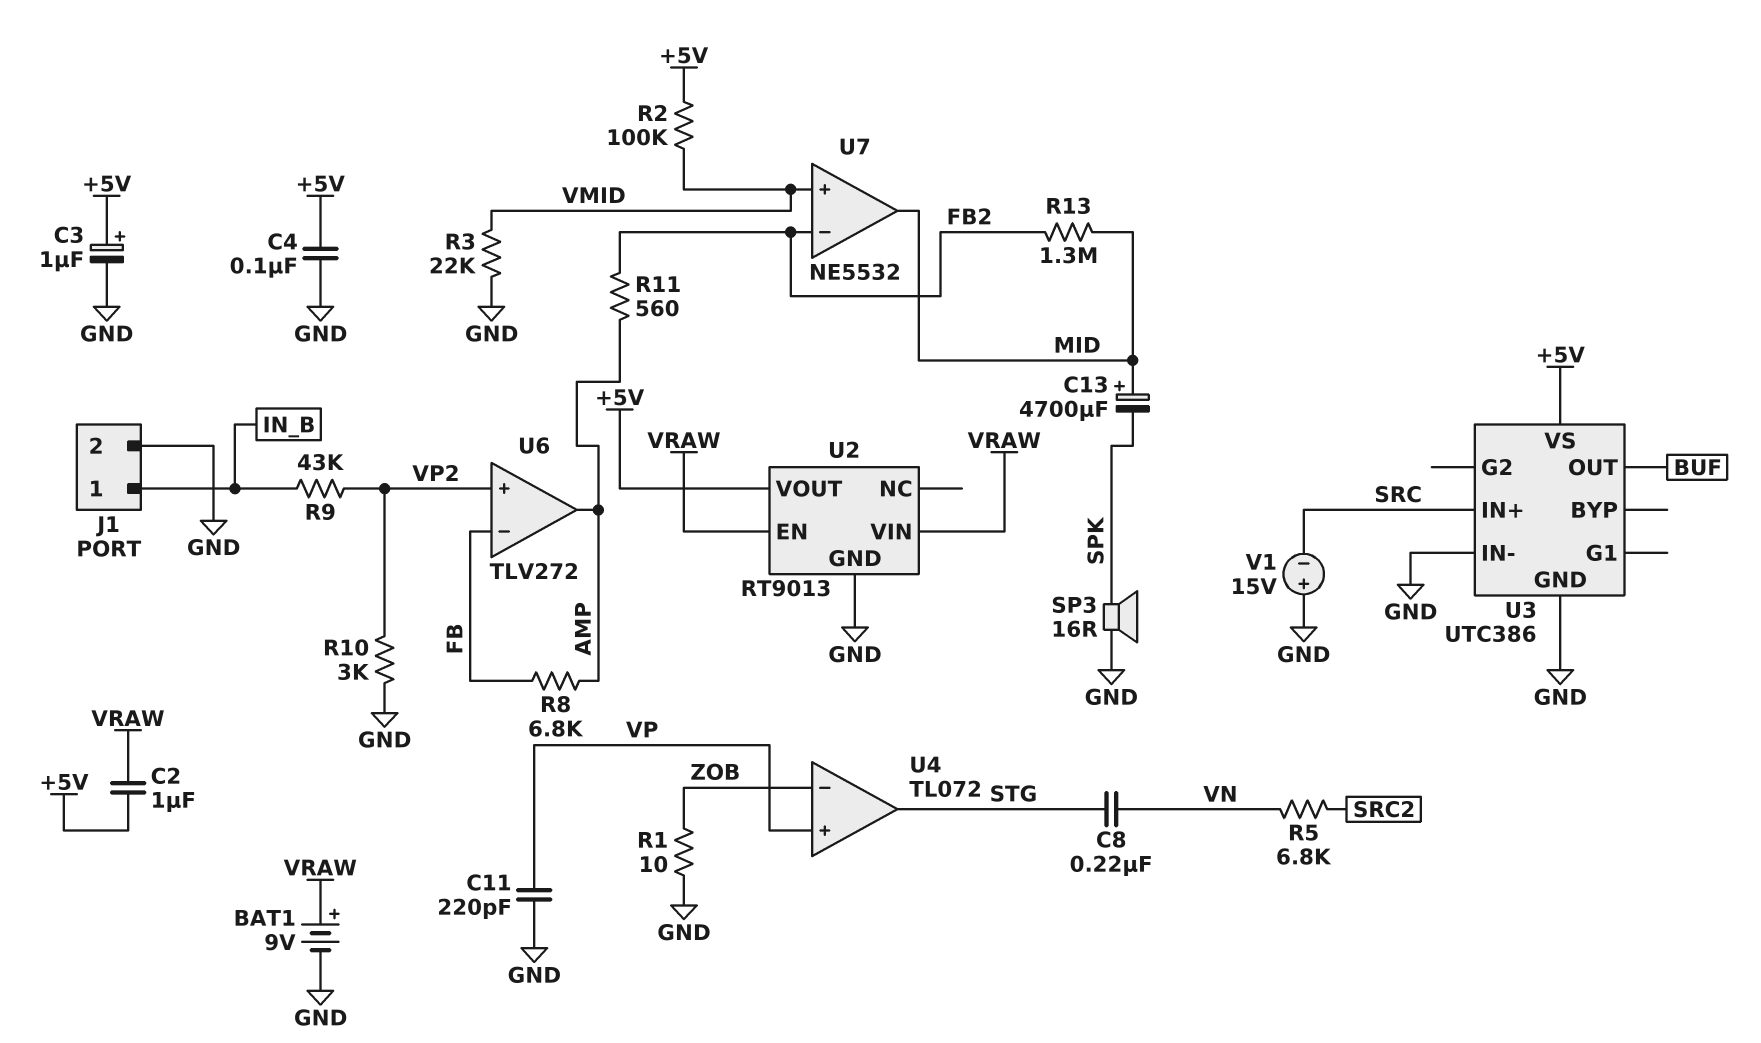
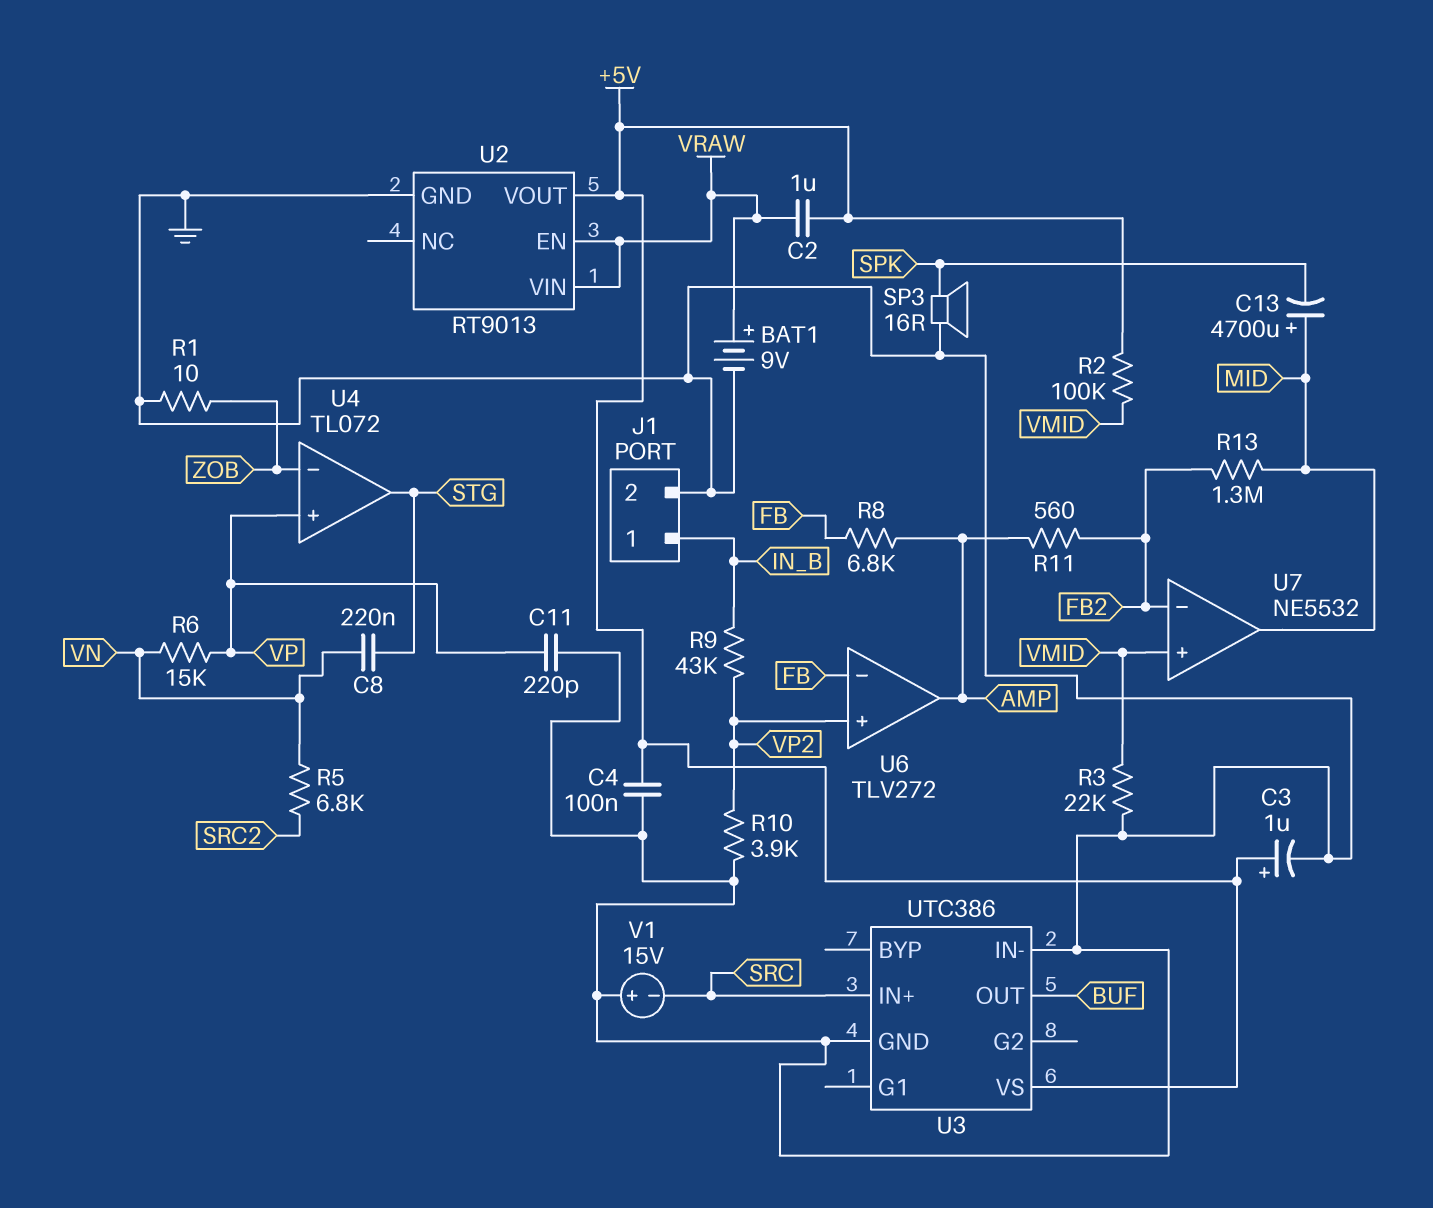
R6: none -> 15k (VN, VP)
R10: 3k (GND, VP2) -> 3.9k (GND, VP2)

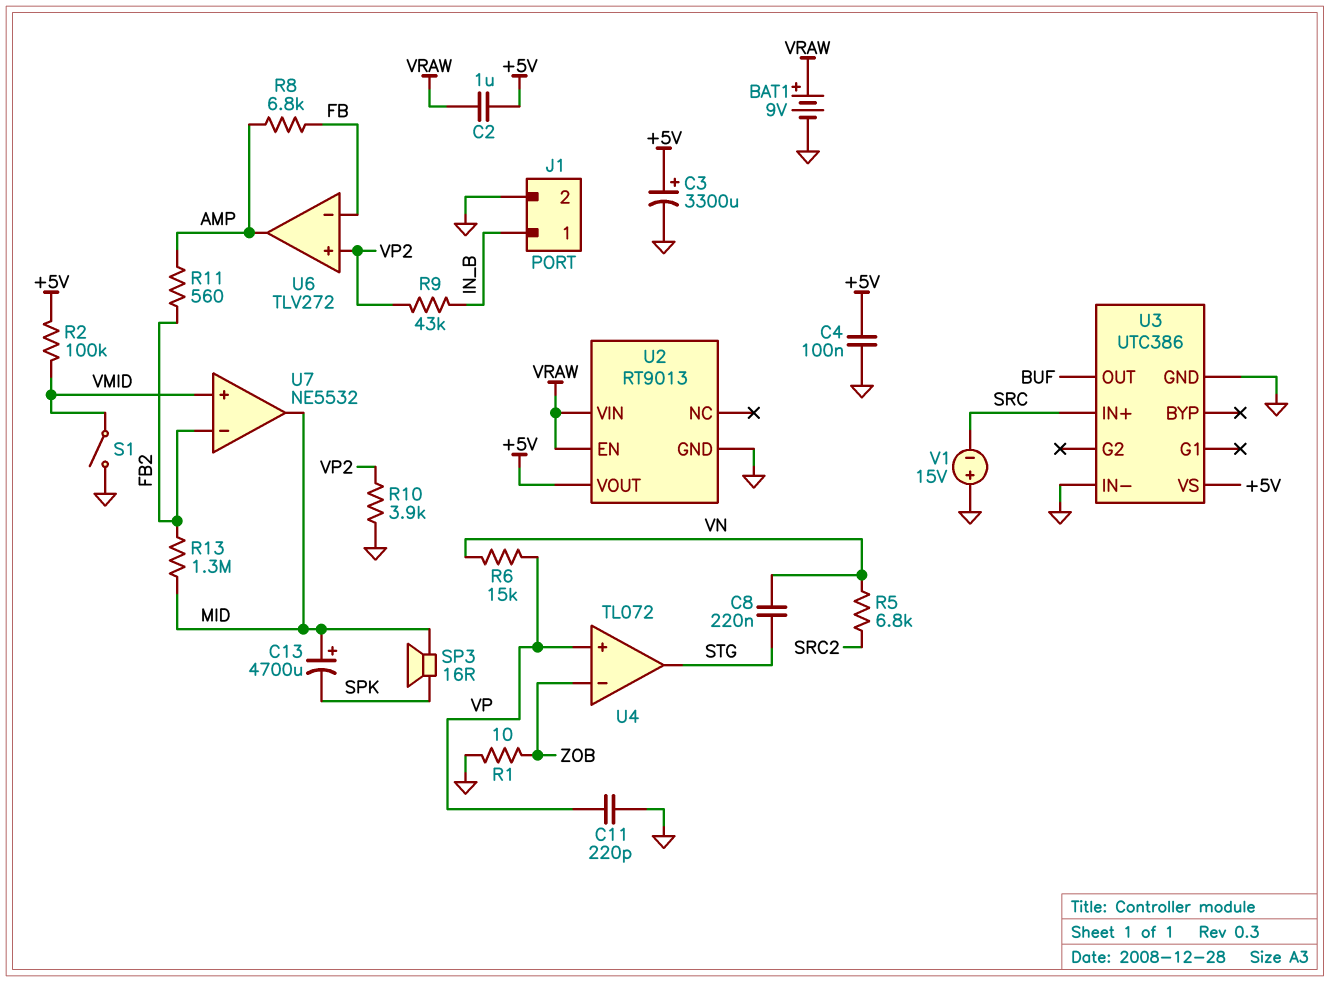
C3: 1uF (plus +5V, minus GND) -> 3300uF (plus +5V, minus GND)
R3: 22k (GND, VMID) -> none
S1: none -> switch (GND, VMID)
SP3: speaker 16R (GND, SPK) -> speaker 16R (MID, SPK)

